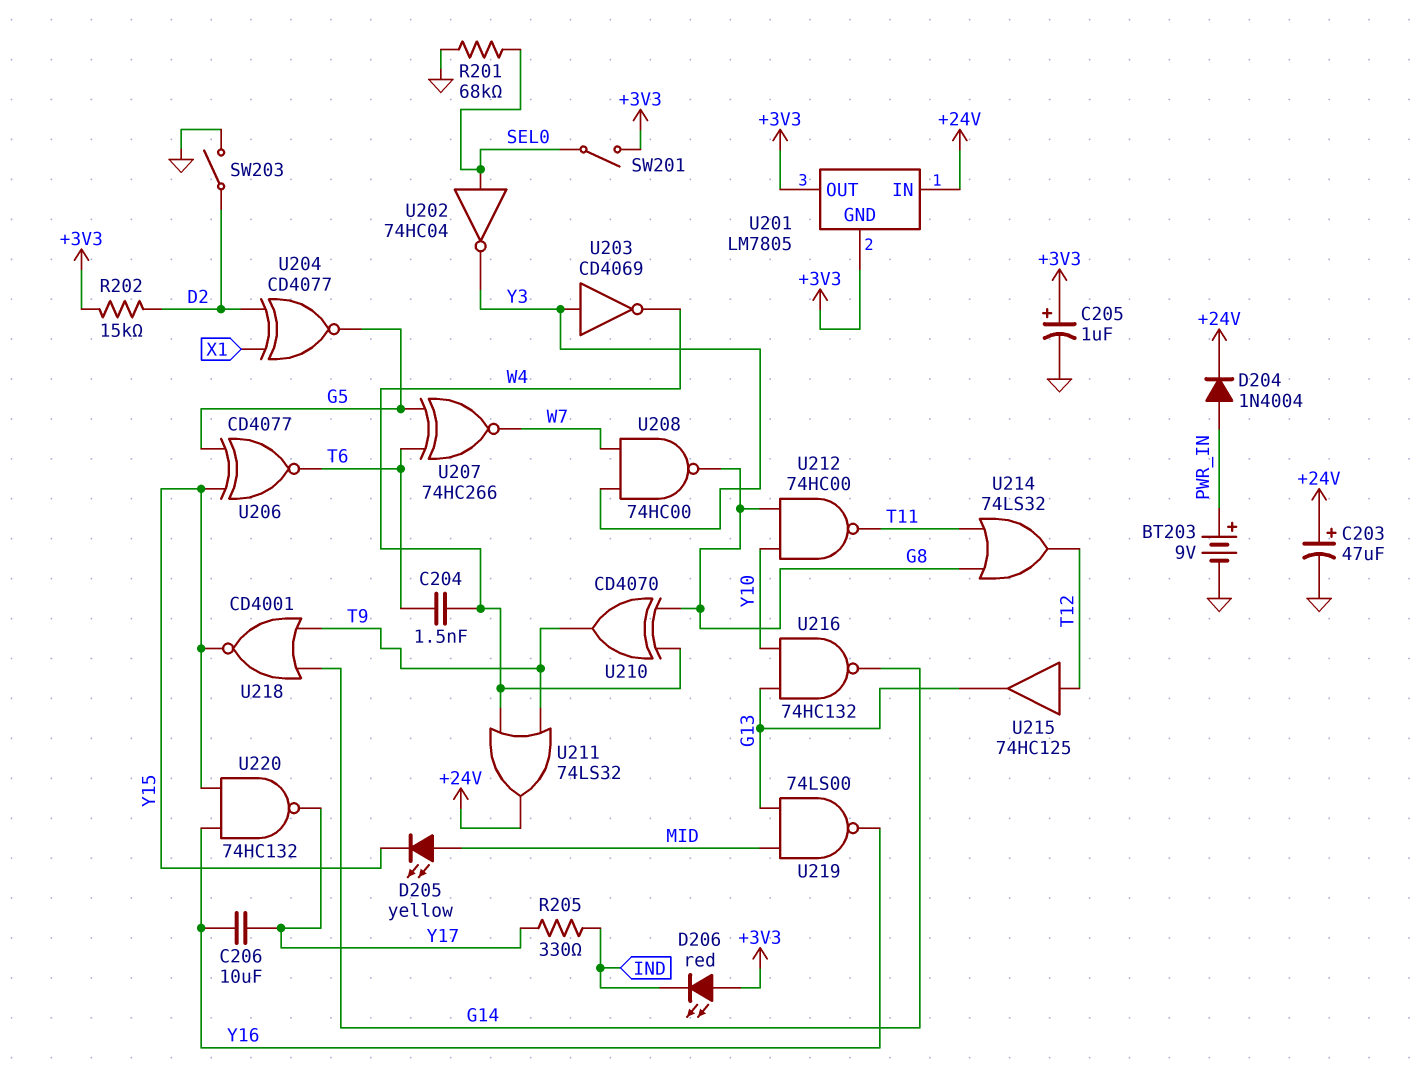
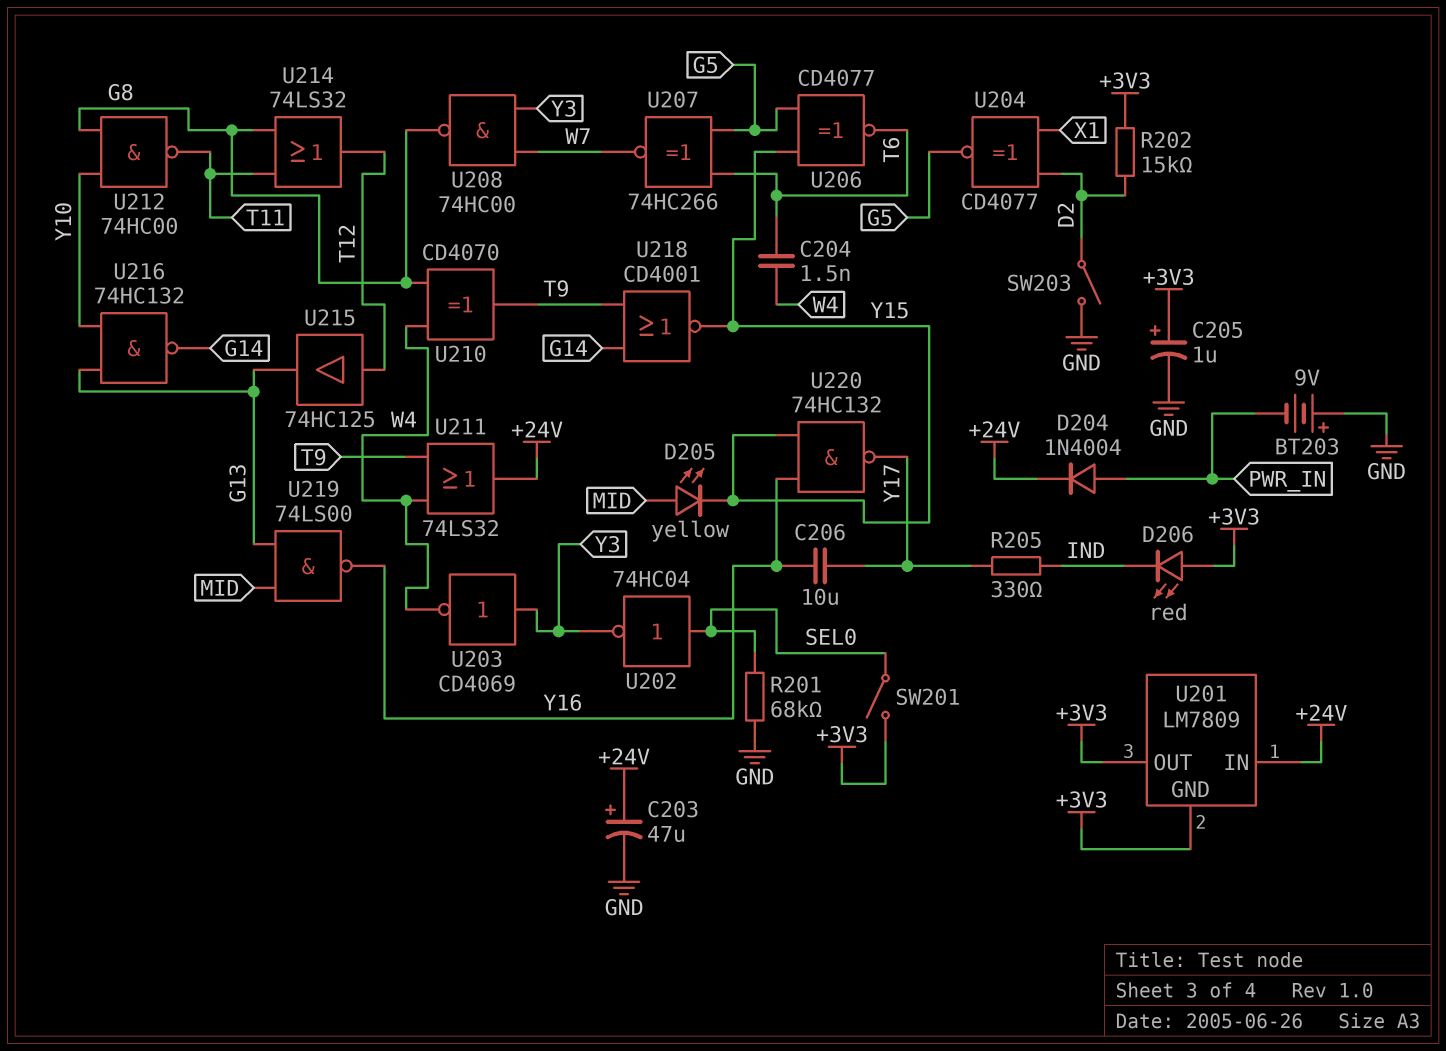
BT203: 9V (plus PWR_IN, minus GND) -> 9V (plus GND, minus PWR_IN)
U201: LM7805 -> LM7809

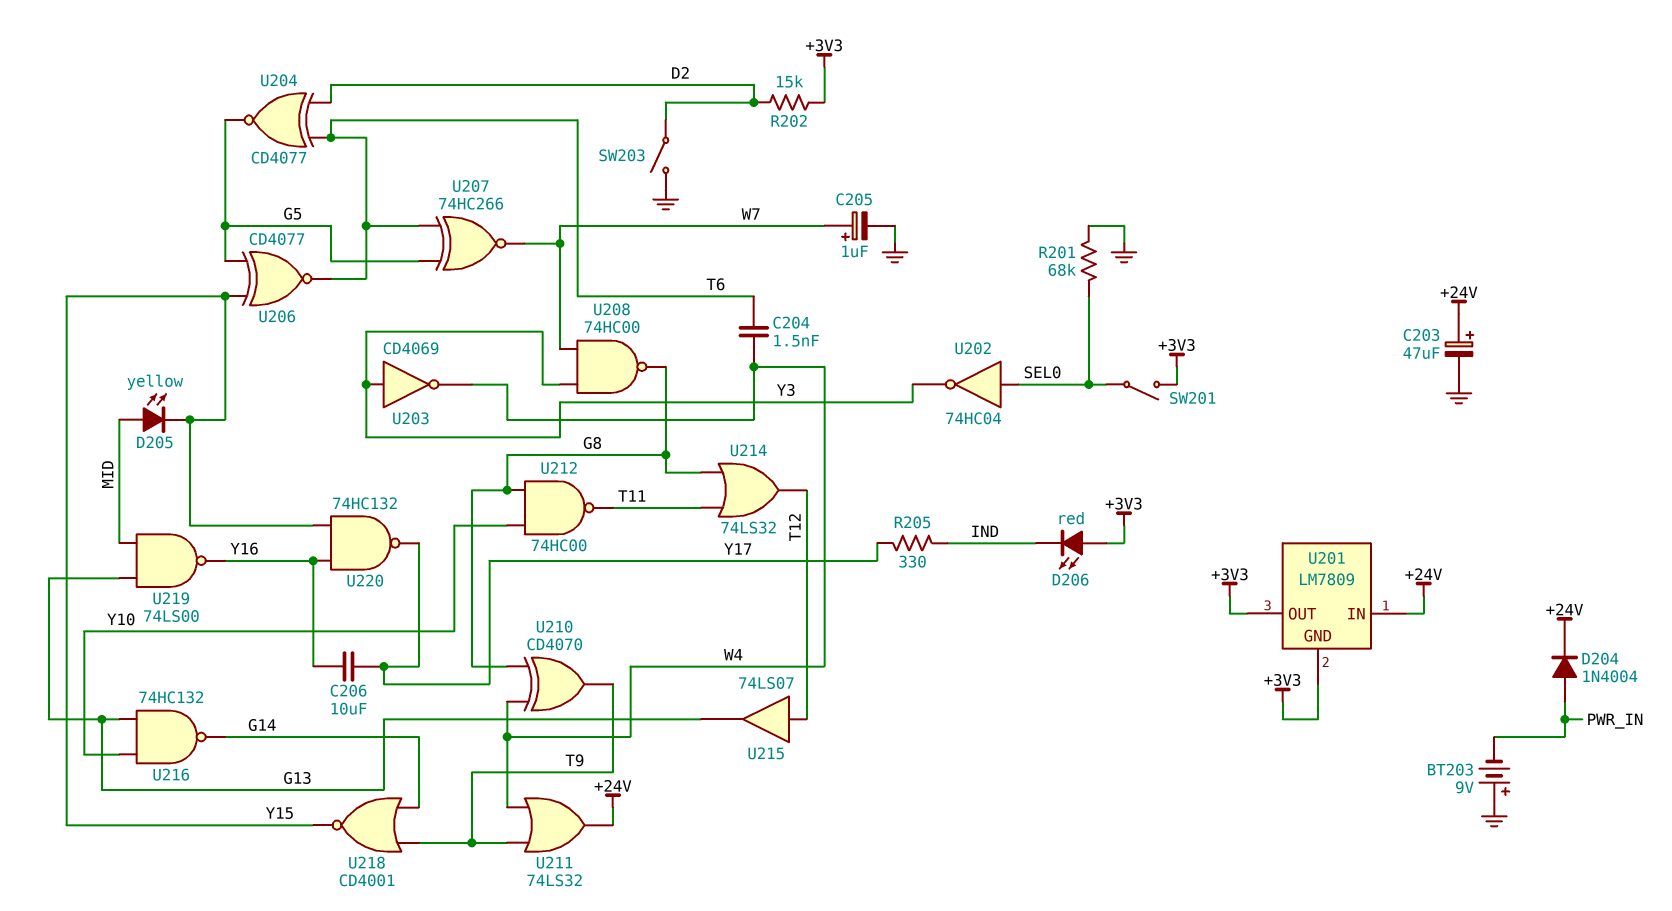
C205: 1uF (plus +3V3, minus GND) -> 1uF (plus W7, minus GND)
U204: XNOR CD4077 (in D2, in X1, out G5) -> XNOR CD4077 (in D2, in T6, out G5)
U215: buffer 74HC125 (in T12, out G13) -> buffer 74LS07 (in T12, out G13)

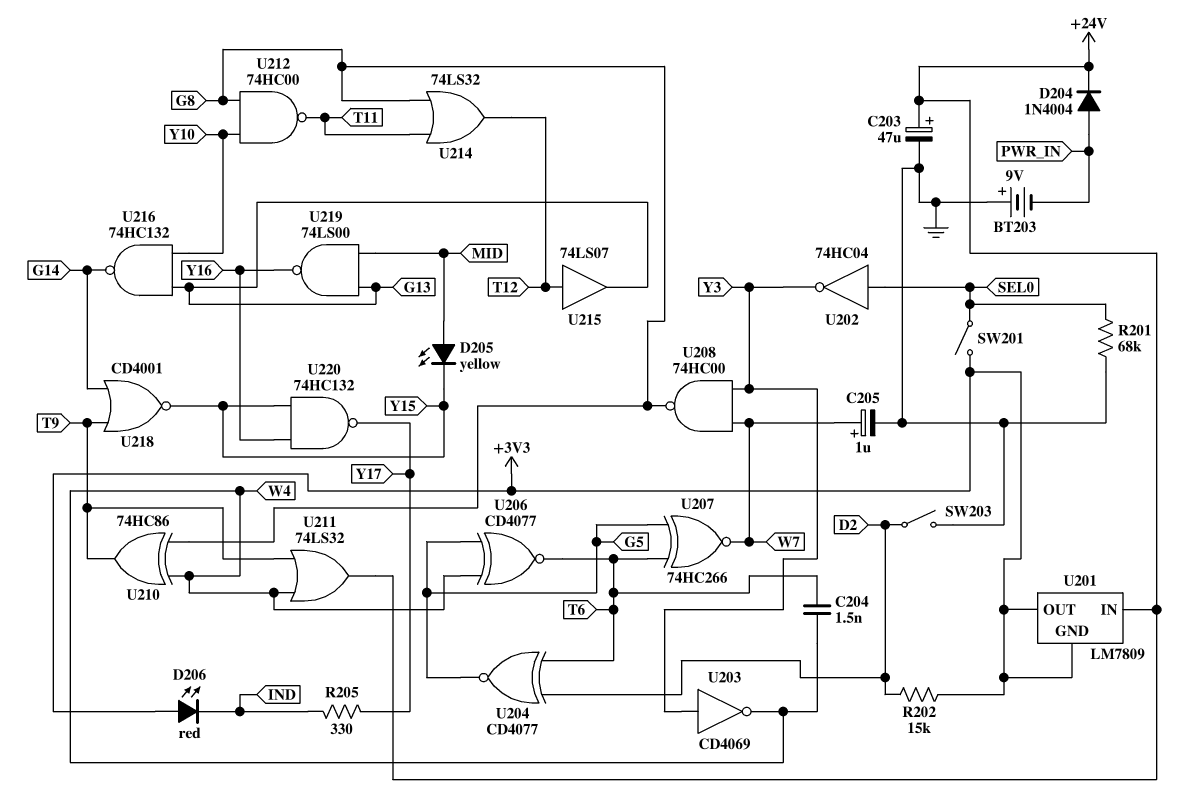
C206: 10uF (Y16, Y17) -> none
U206: XNOR CD4077 (in G5, in Y15, out T6) -> XNOR CD4077 (in G5, in W4, out T6)
U210: XOR CD4070 (in G8, in W4, out T9) -> XOR 74HC86 (in G8, in W4, out T9)

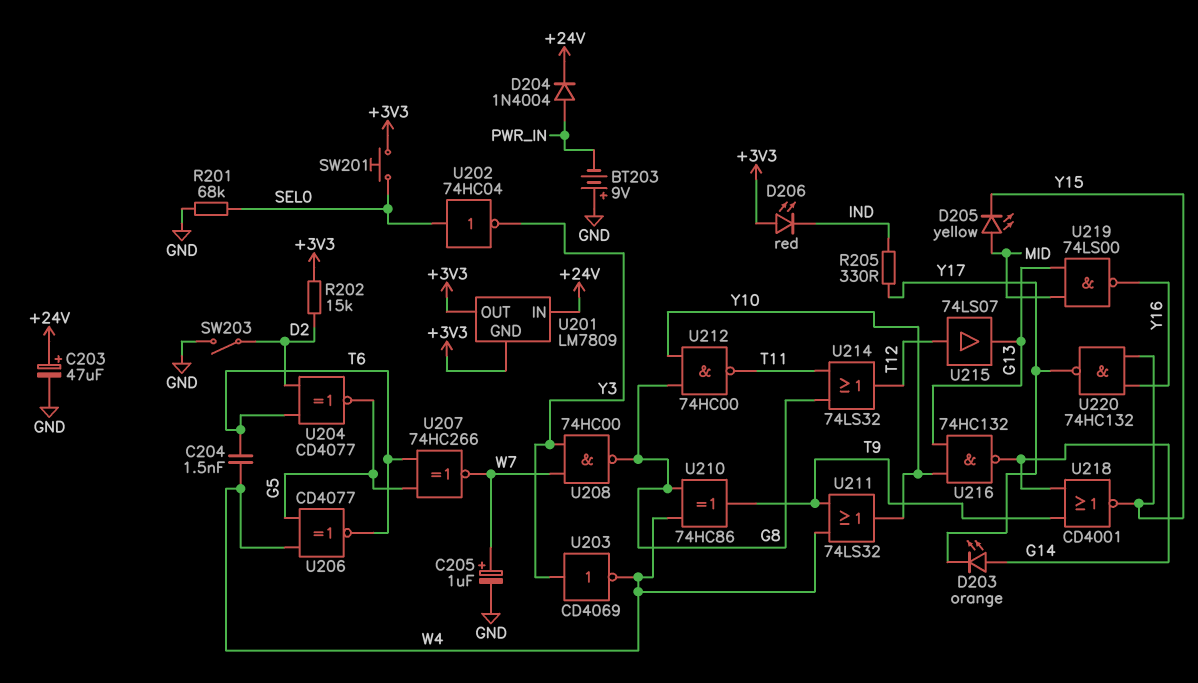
D203: none -> LED orange (A G14, K Y17)
SW201: switch (+3V3, SEL0) -> button (+3V3, SEL0)
U211: OR 74LS32 (in T9, in W4, out +24V) -> OR 74LS32 (in T9, in W4, out Y10)

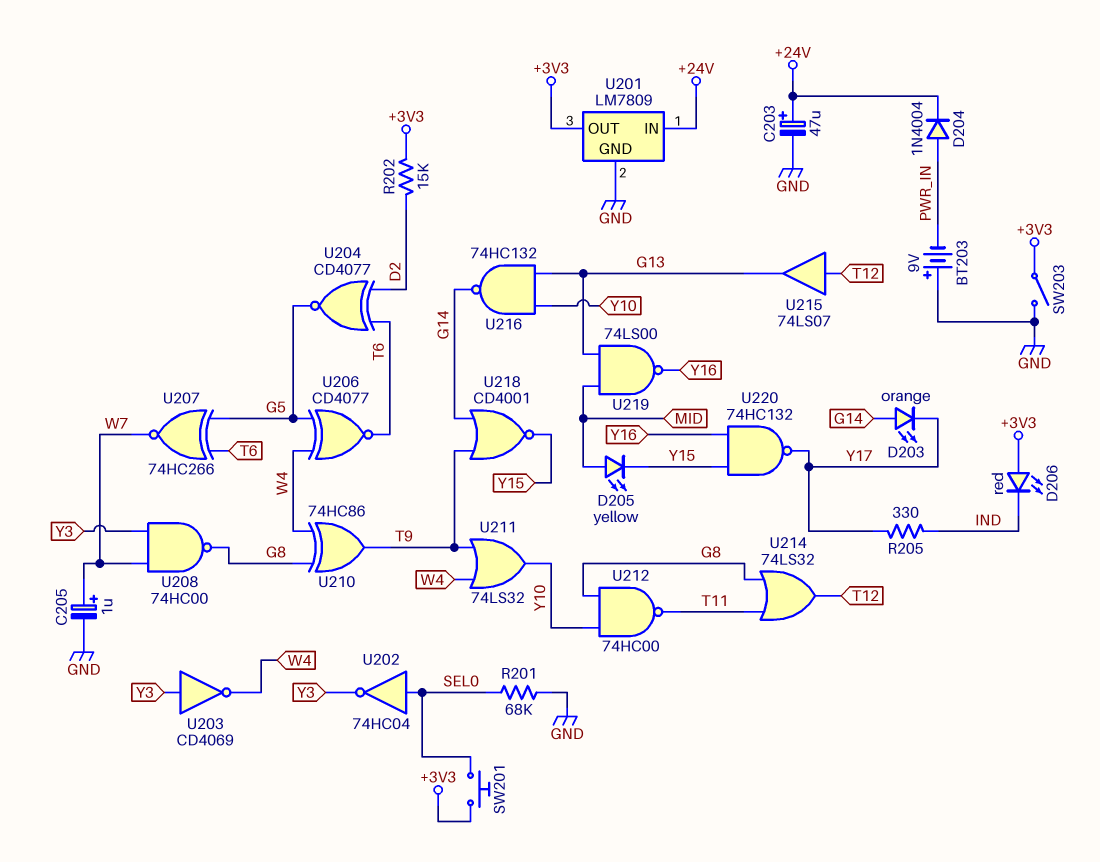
C204: 1.5nF (T6, W4) -> none
SW203: switch (D2, GND) -> switch (+3V3, GND)
U201 pin GND: +3V3 -> GND

